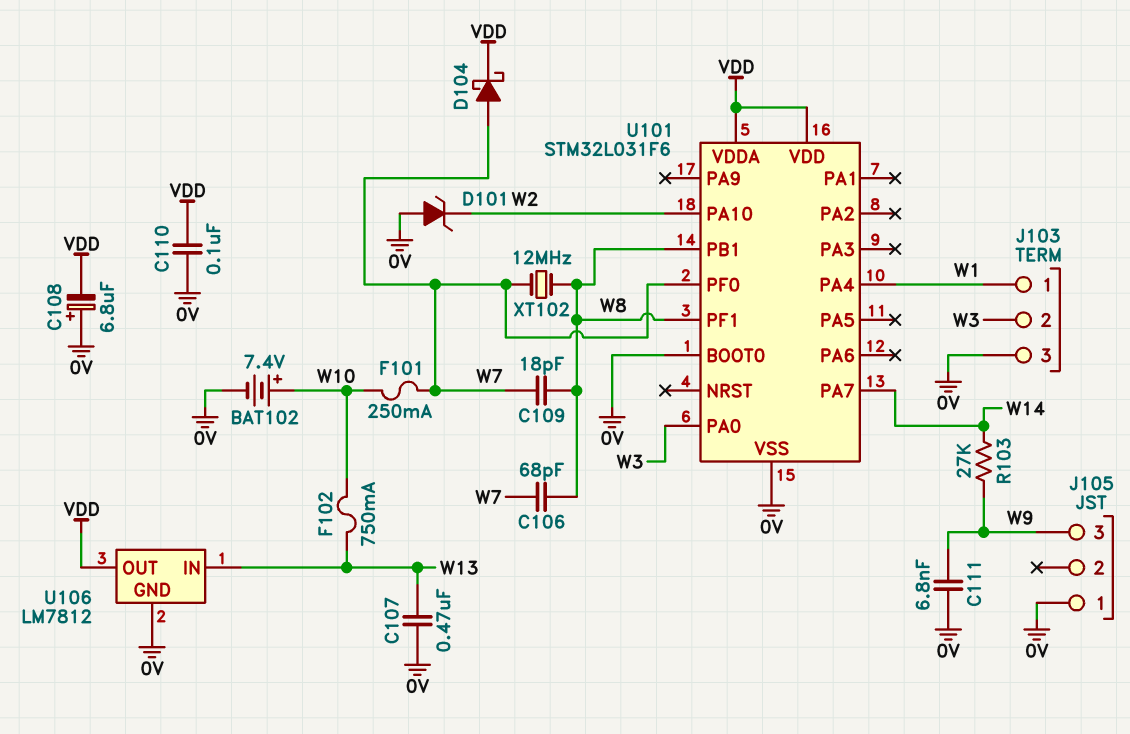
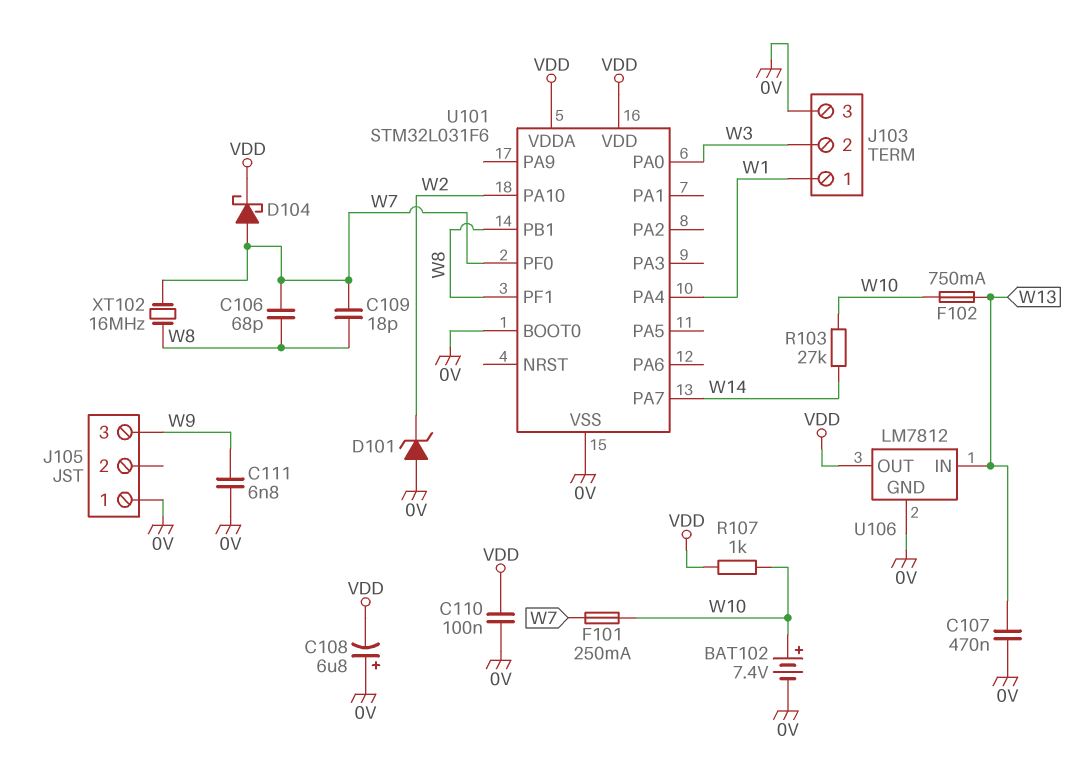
R103: 27k (W9, W14) -> 27k (W10, W14)
R107: none -> 1k (VDD, W10)
XT102: 12MHz (W7, W8) -> 16MHz (W7, W8)

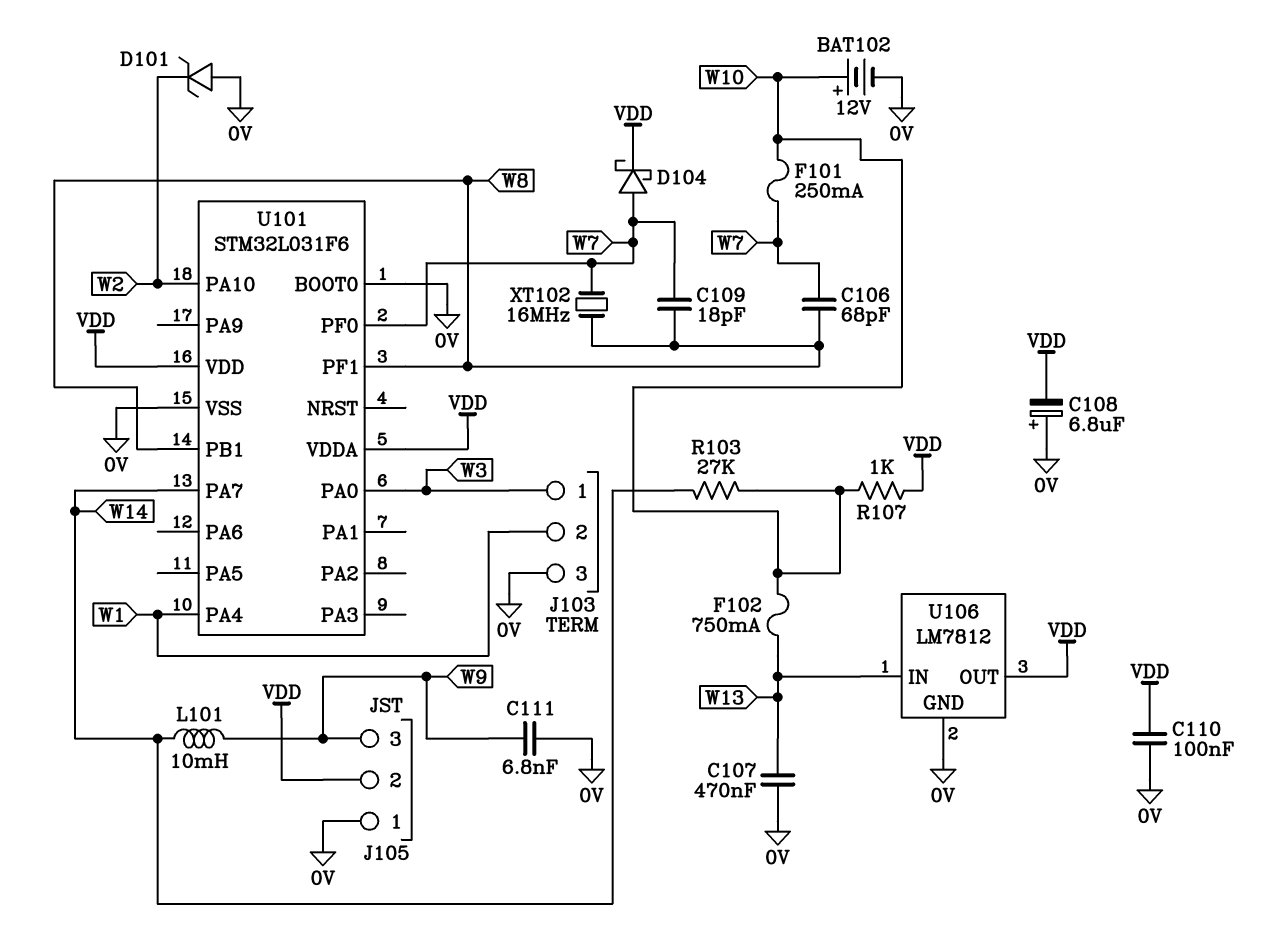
BAT102: 7.4V (plus W10, minus 0V) -> 12V (plus W10, minus 0V)
J103 pin 1: W1 -> W3
J103 pin 2: W3 -> W1
J105 pin 2: none -> VDD
L101: none -> 10mH (W9, W14)

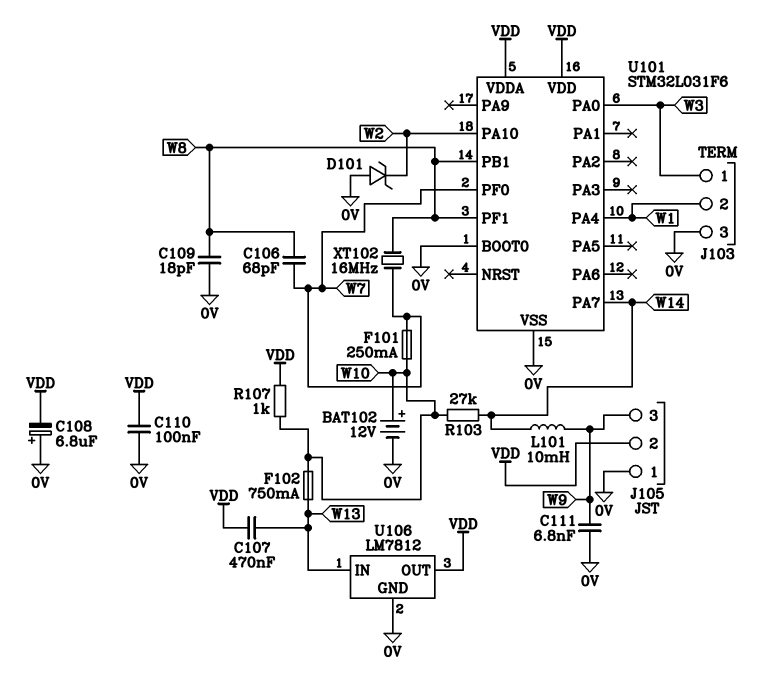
C107: 470nF (0V, W13) -> 470nF (VDD, W13)
C109: 18pF (W7, W8) -> 18pF (0V, W8)
D104: schottky (A W7, K VDD) -> none

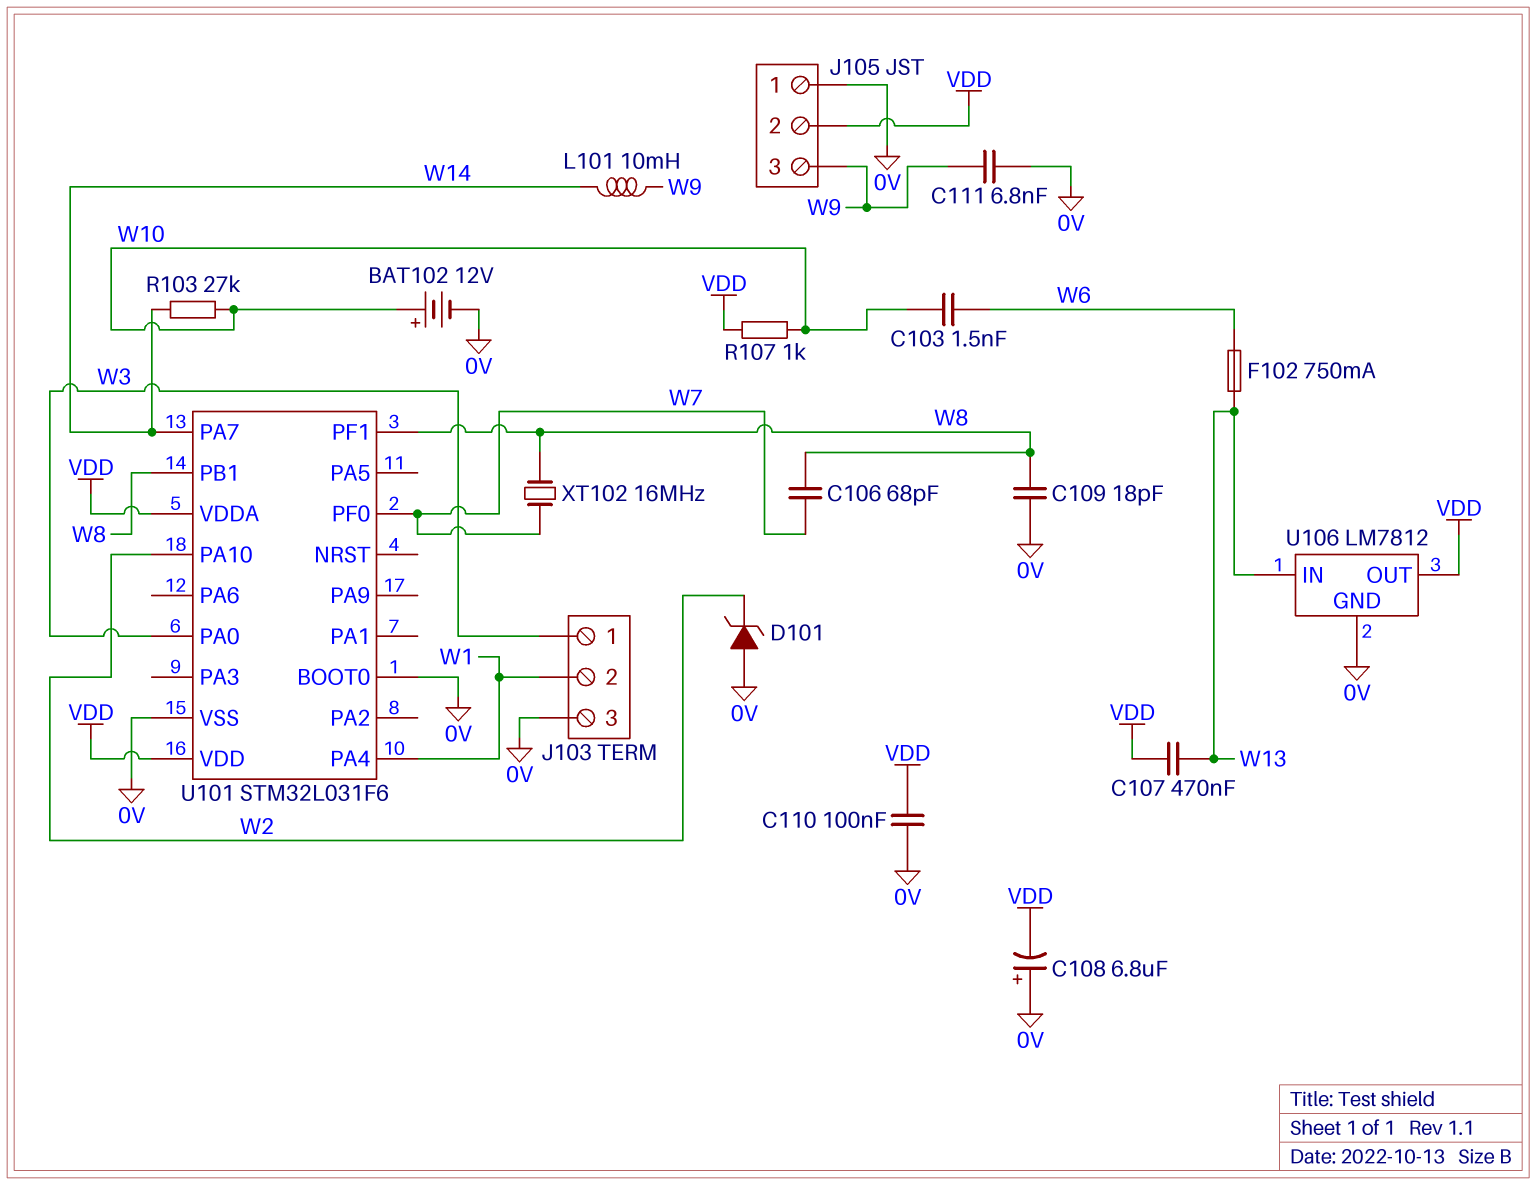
C103: none -> 1.5nF (W6, W10)
F101: 250mA (W7, W10) -> none
F102: 750mA (W10, W13) -> 750mA (W6, W13)

